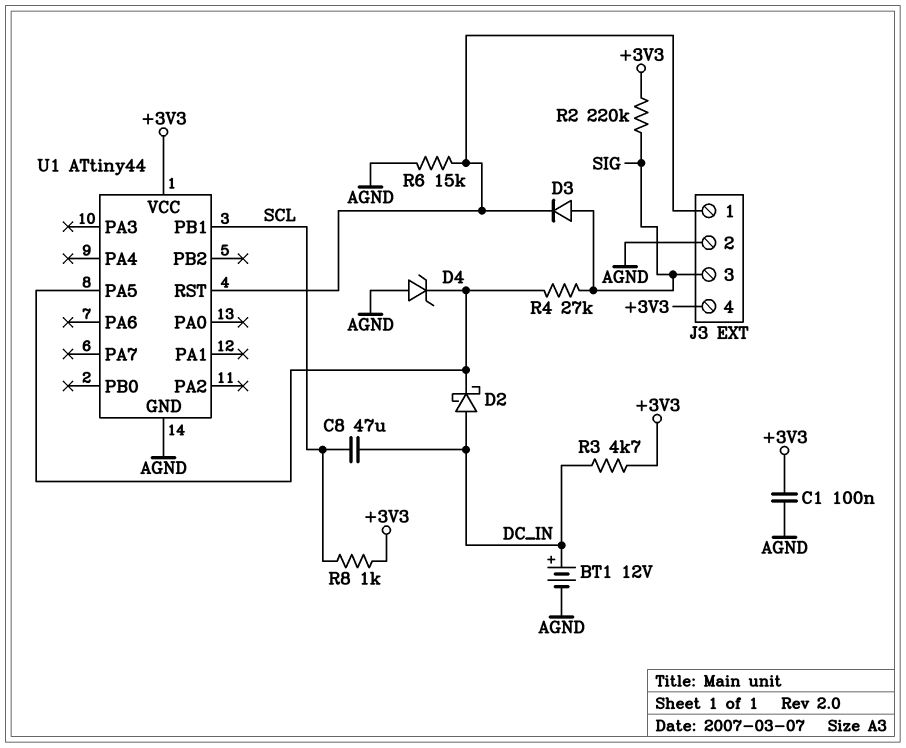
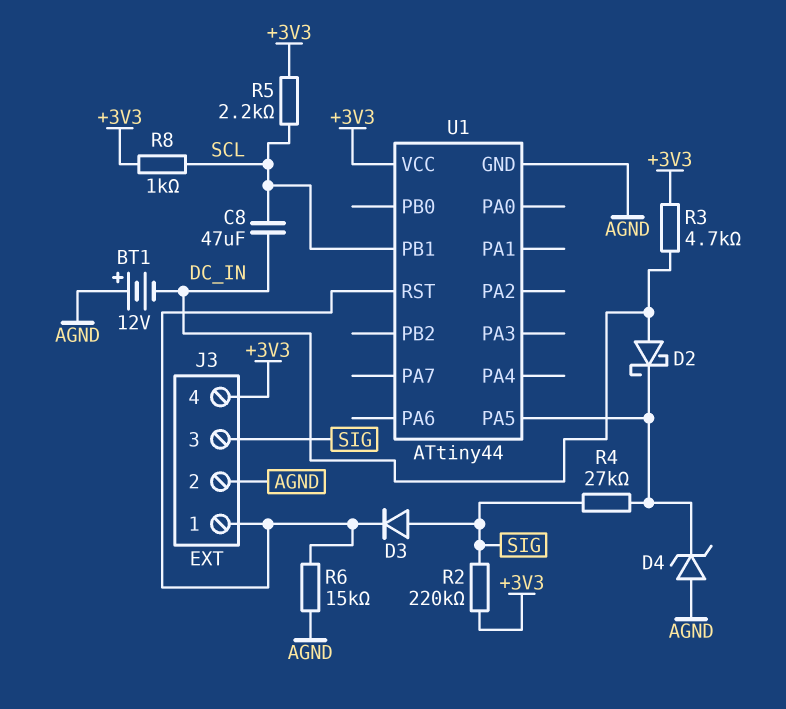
BT1: 12V (plus DC_IN, minus AGND) -> 12V (plus AGND, minus DC_IN)
C1: 100nF (+3V3, AGND) -> none
R5: none -> 2.2k (+3V3, SCL)

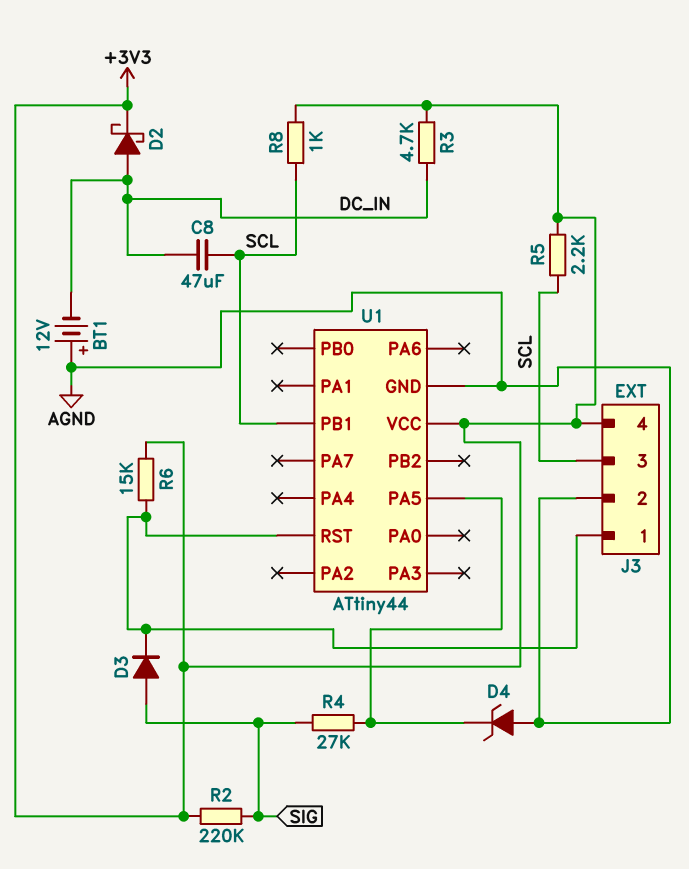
D2: schottky (A DC_IN, K U1/PA5) -> schottky (A DC_IN, K +3V3)
J3 pin 3: SIG -> SCL
R6: 15k (AGND, J3/1) -> 15k (+3V3, J3/1)

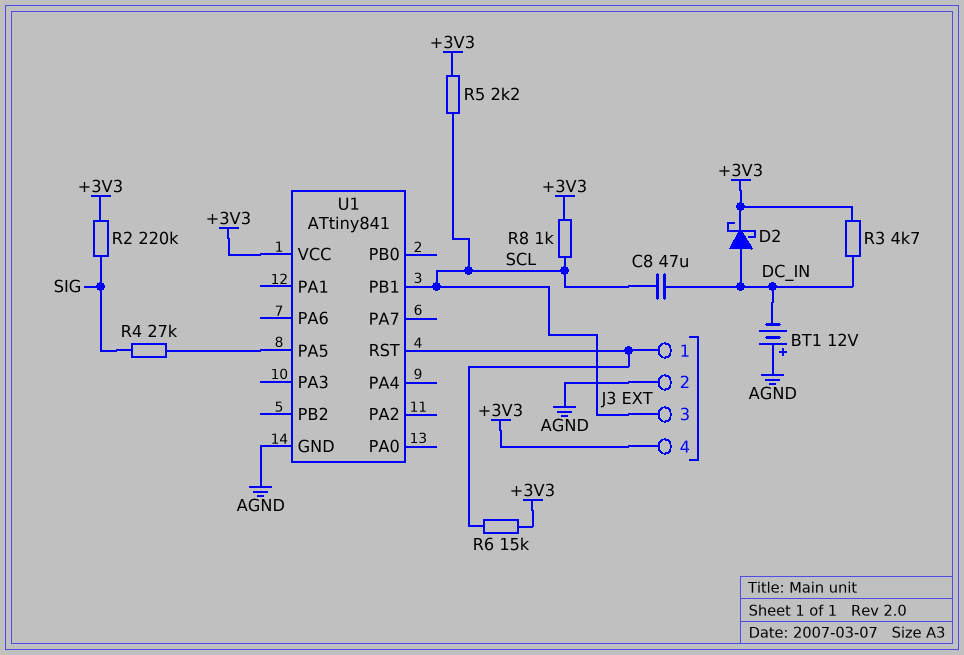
D3: diode (A SIG, K J3/1) -> none
D4: zener (A AGND, K U1/PA5) -> none
U1: ATtiny44 -> ATtiny841

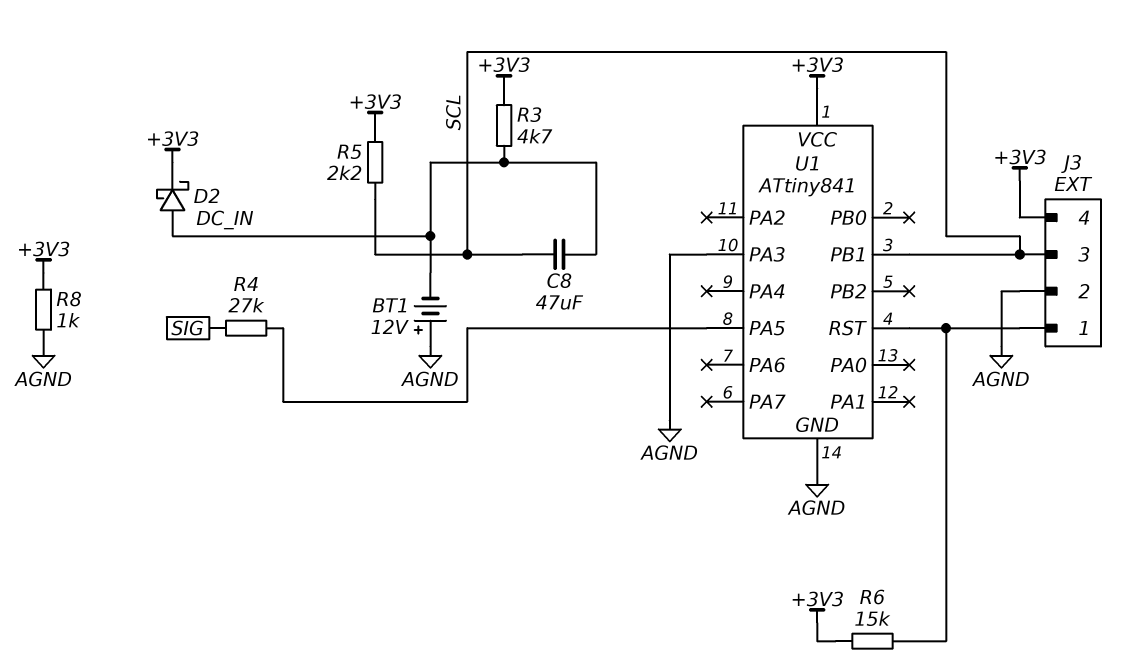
R2: 220k (+3V3, SIG) -> none
R8: 1k (+3V3, SCL) -> 1k (+3V3, AGND)
U1 pin PA3: none -> AGND

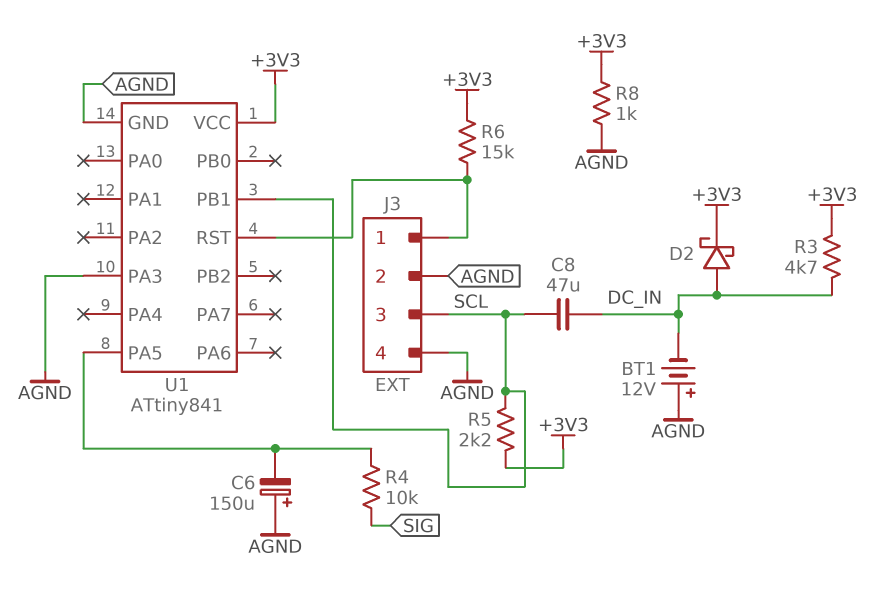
C6: none -> 150uF (plus AGND, minus U1/PA5)
J3 pin 4: +3V3 -> AGND
R4: 27k (SIG, U1/PA5) -> 10k (SIG, U1/PA5)

